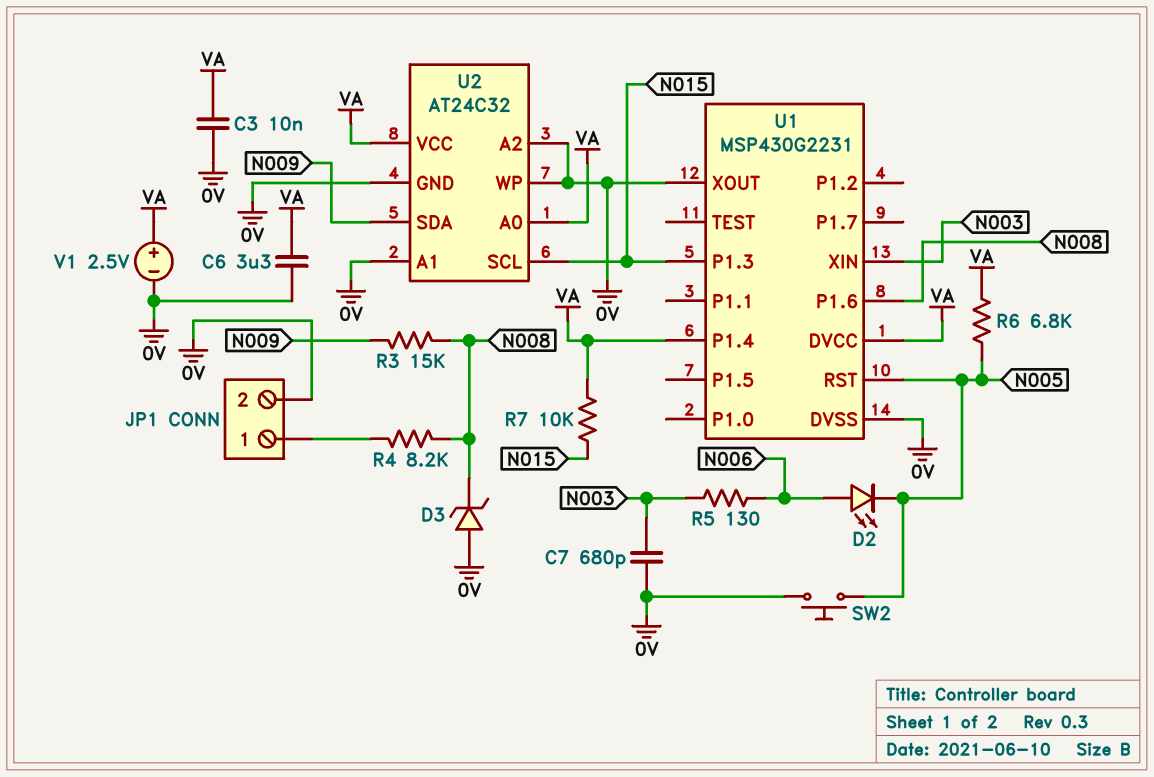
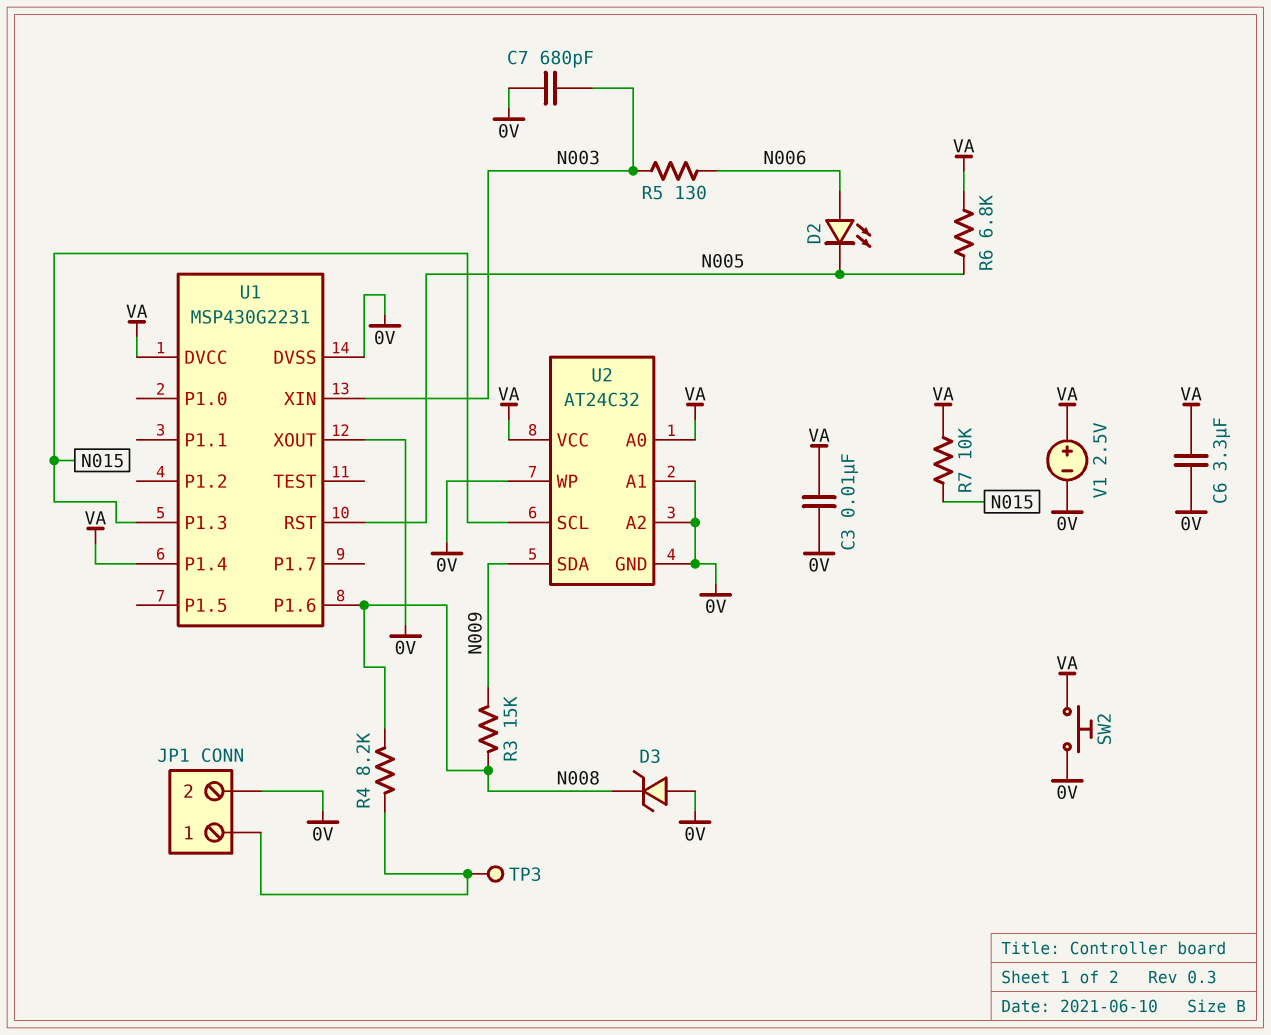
SW2: button (0V, N005) -> button (0V, VA)
TP3: none -> test point (JP1/1)

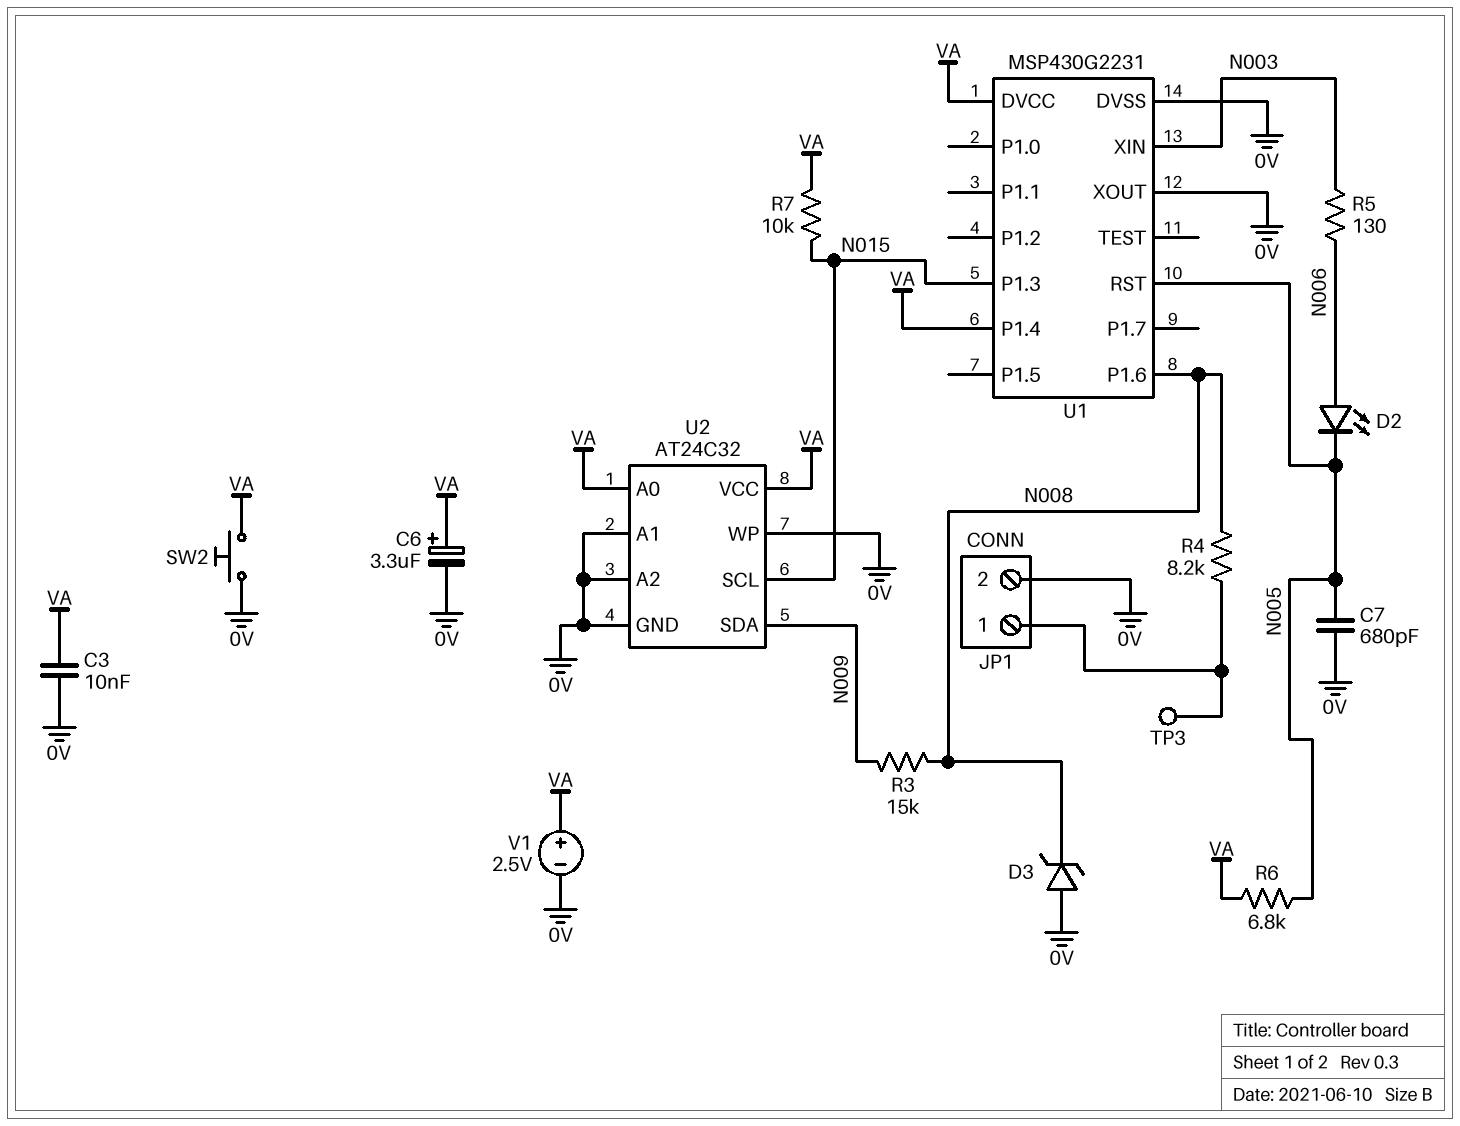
C6: 3.3uF (0V, VA) -> 3.3uF (plus VA, minus 0V)
C7: 680pF (0V, N003) -> 680pF (0V, N005)

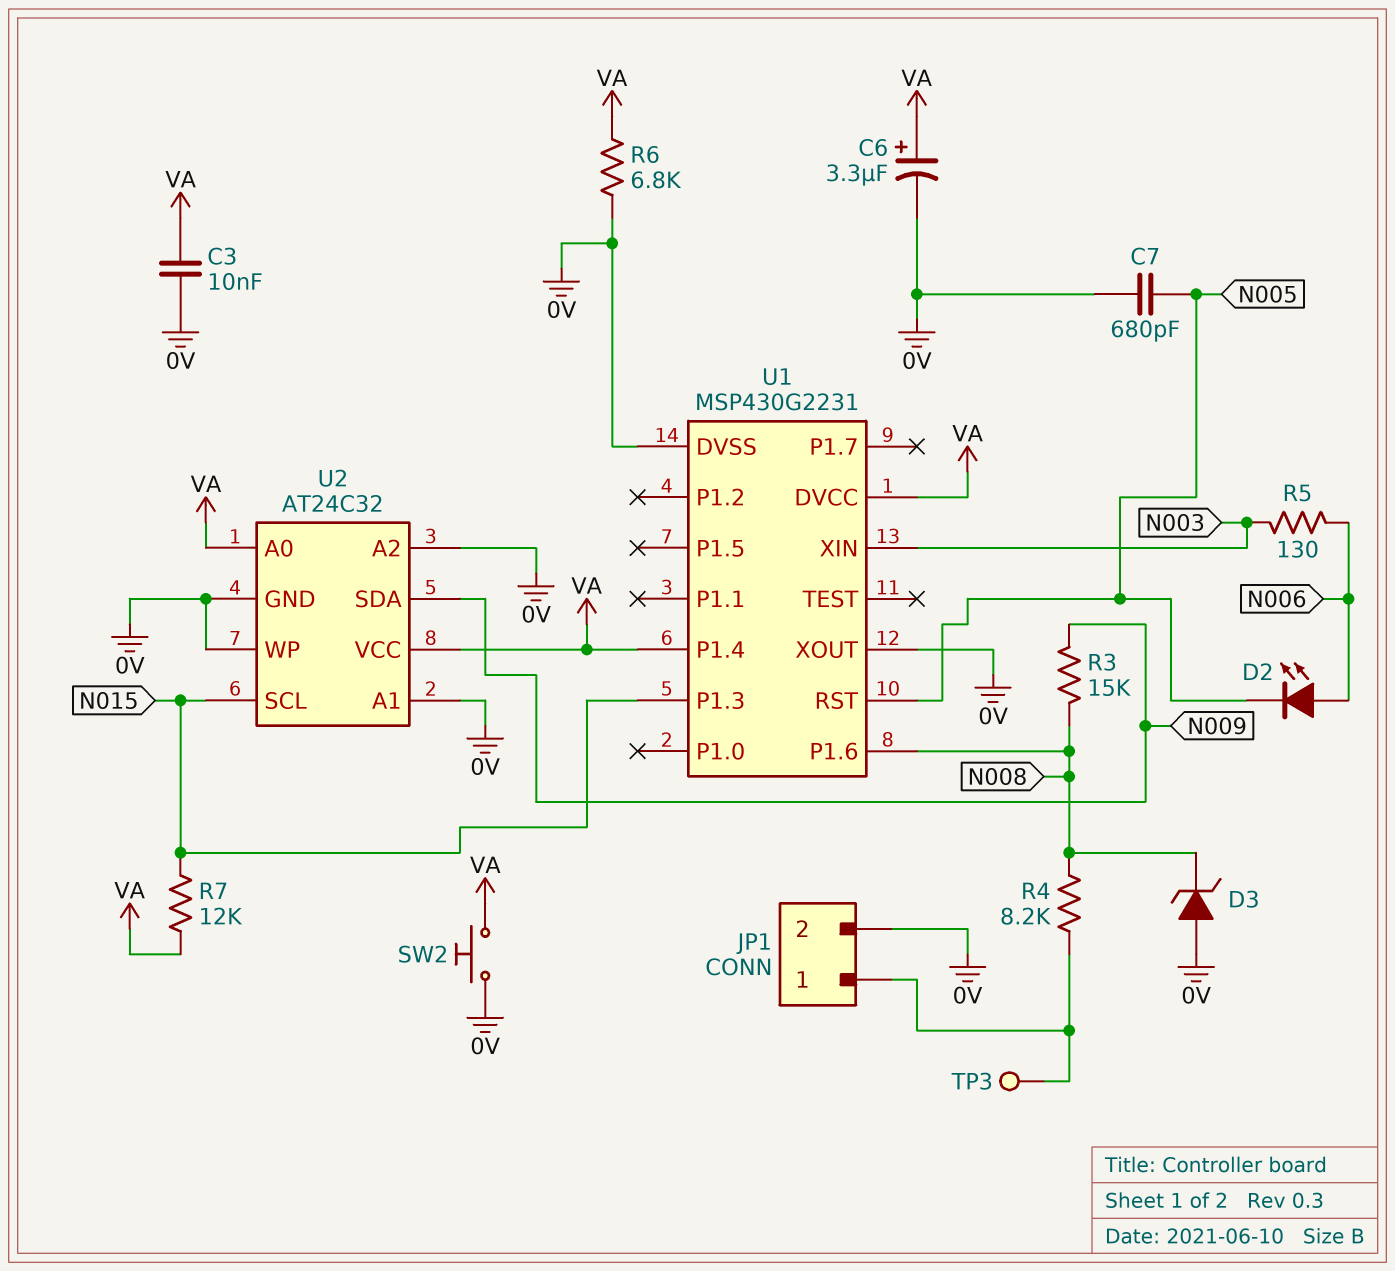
R6: 6.8k (N005, VA) -> 6.8k (0V, VA)
R7: 10k (N015, VA) -> 12k (N015, VA)
V1: 2.5V (plus VA, minus 0V) -> none

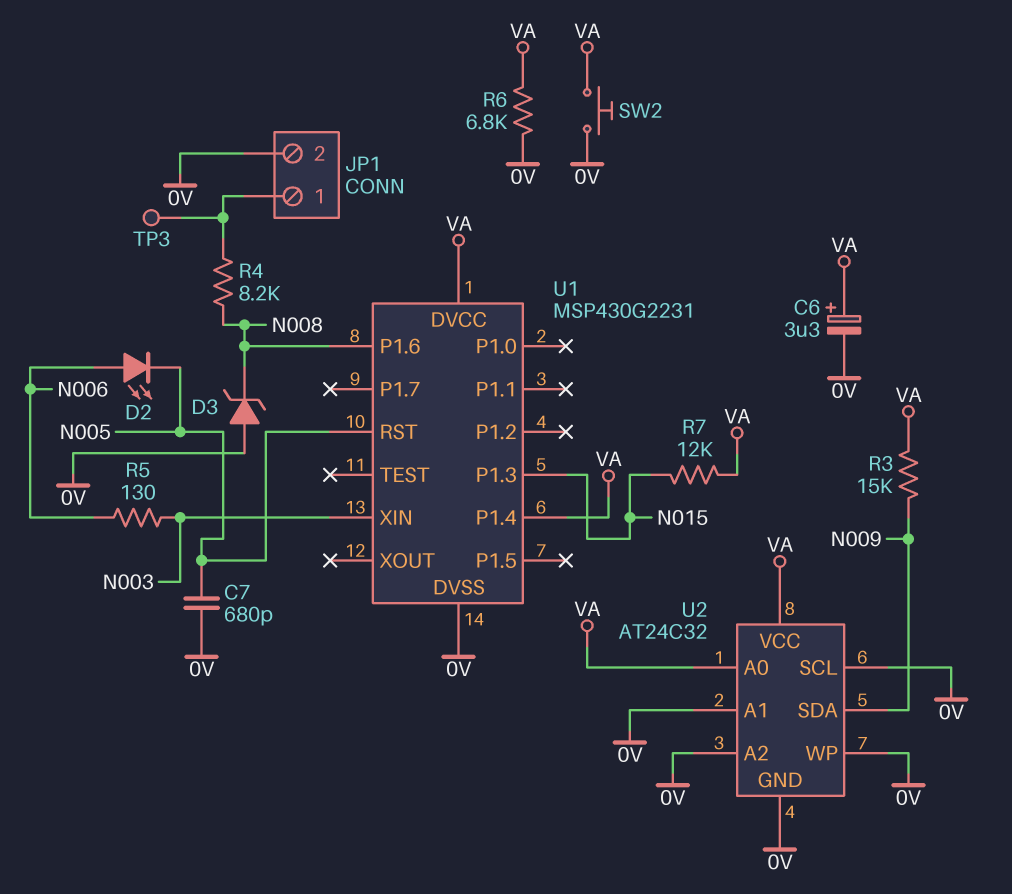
C3: 10nF (0V, VA) -> none
R3: 15k (N008, N009) -> 15k (N009, VA)
U1 pin XOUT: 0V -> none
U2 pin SCL: N015 -> 0V

